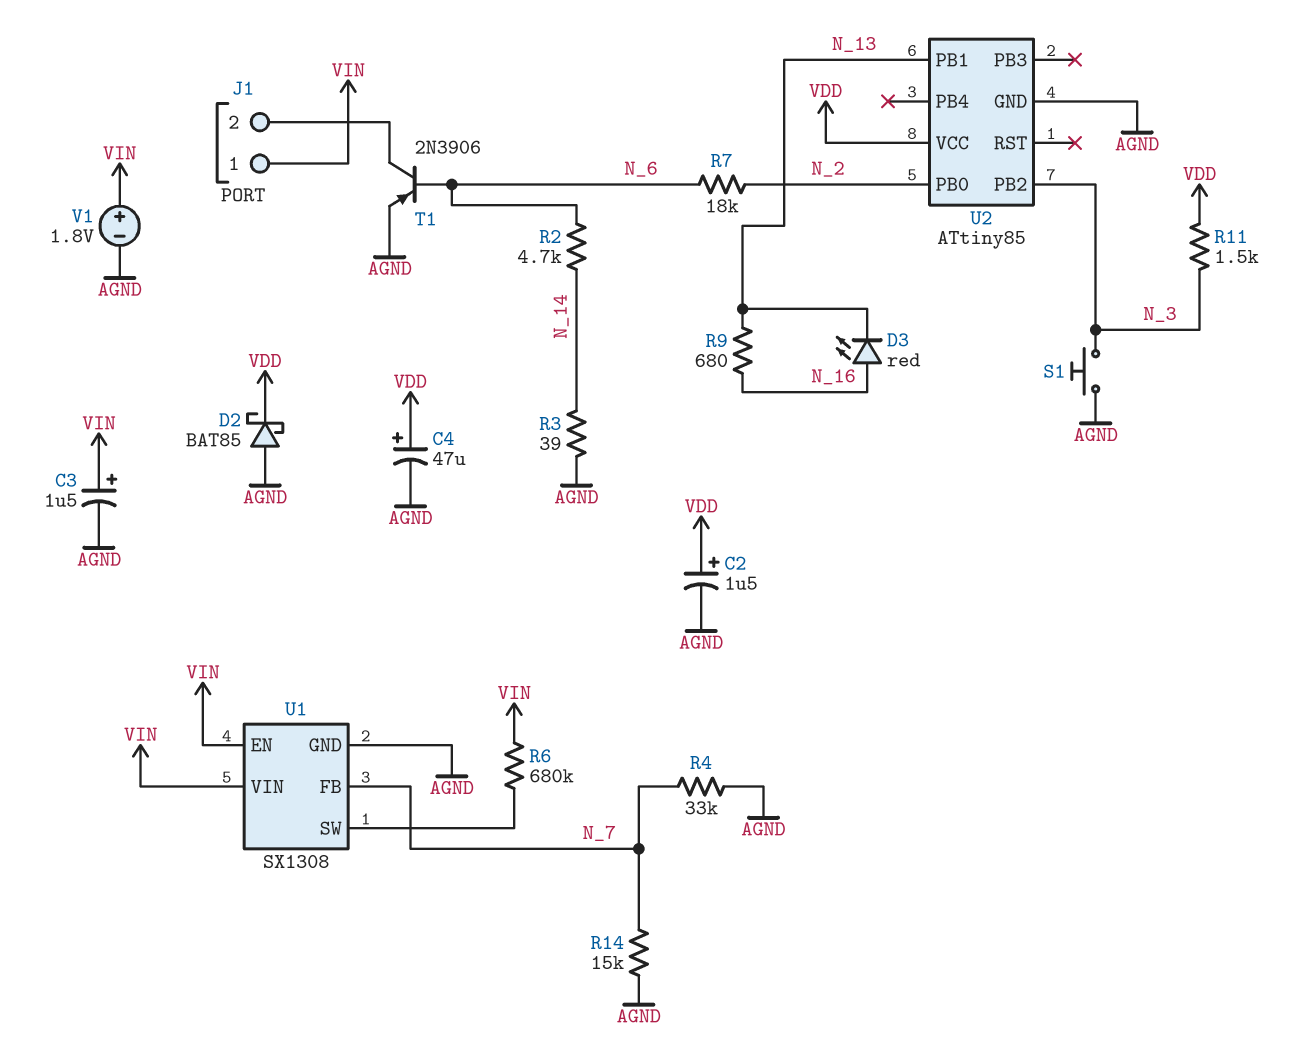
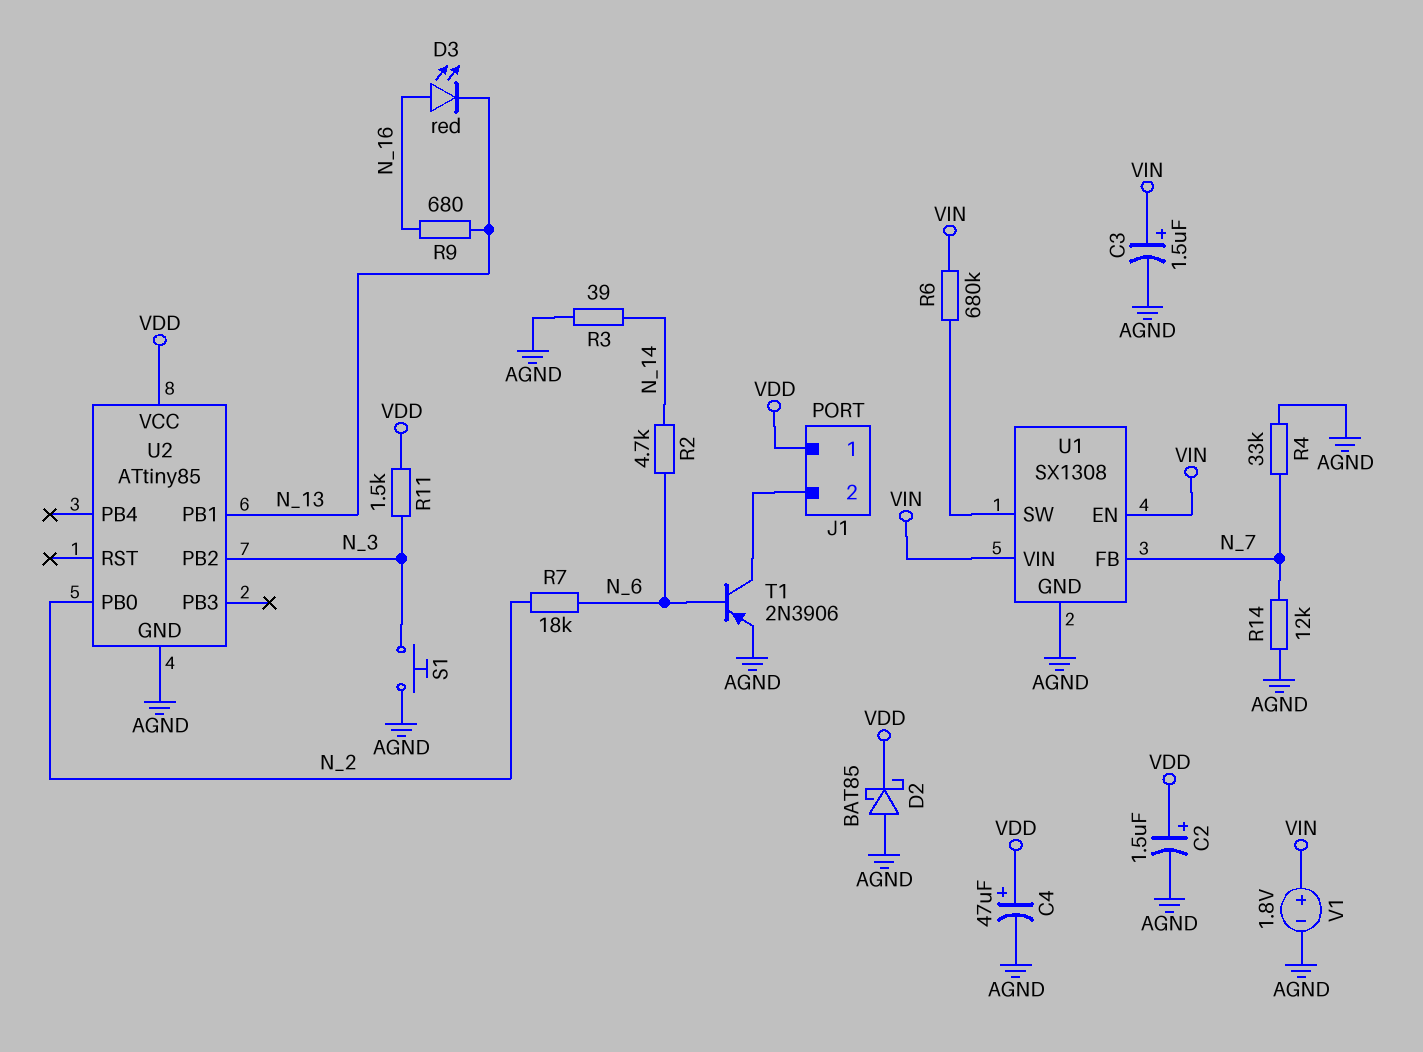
J1 pin 1: VIN -> VDD
R14: 15k (AGND, N_7) -> 12k (AGND, N_7)

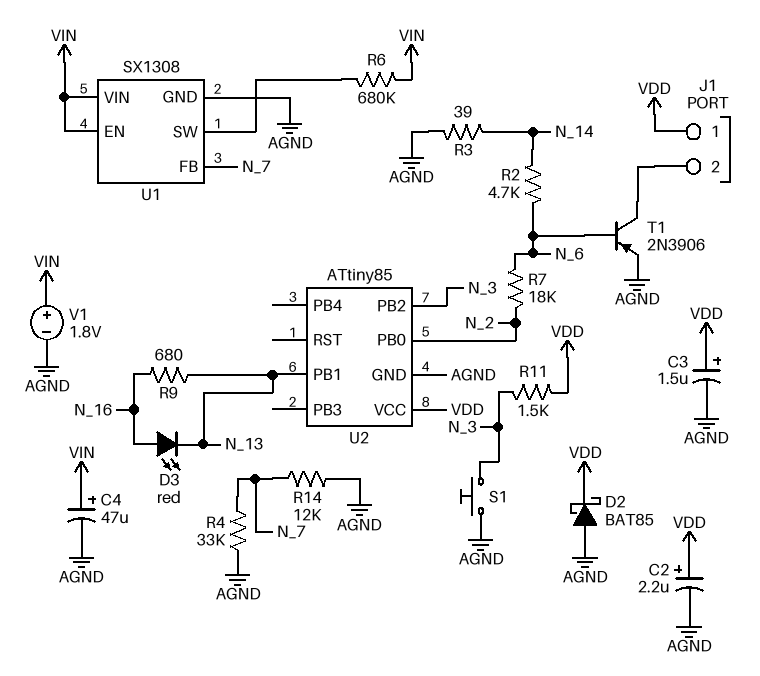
C2: 1.5uF (plus VDD, minus AGND) -> 2.2uF (plus VDD, minus AGND)
C3: 1.5uF (plus VIN, minus AGND) -> 1.5uF (plus VDD, minus AGND)
C4: 47uF (plus VDD, minus AGND) -> 47uF (plus VIN, minus AGND)

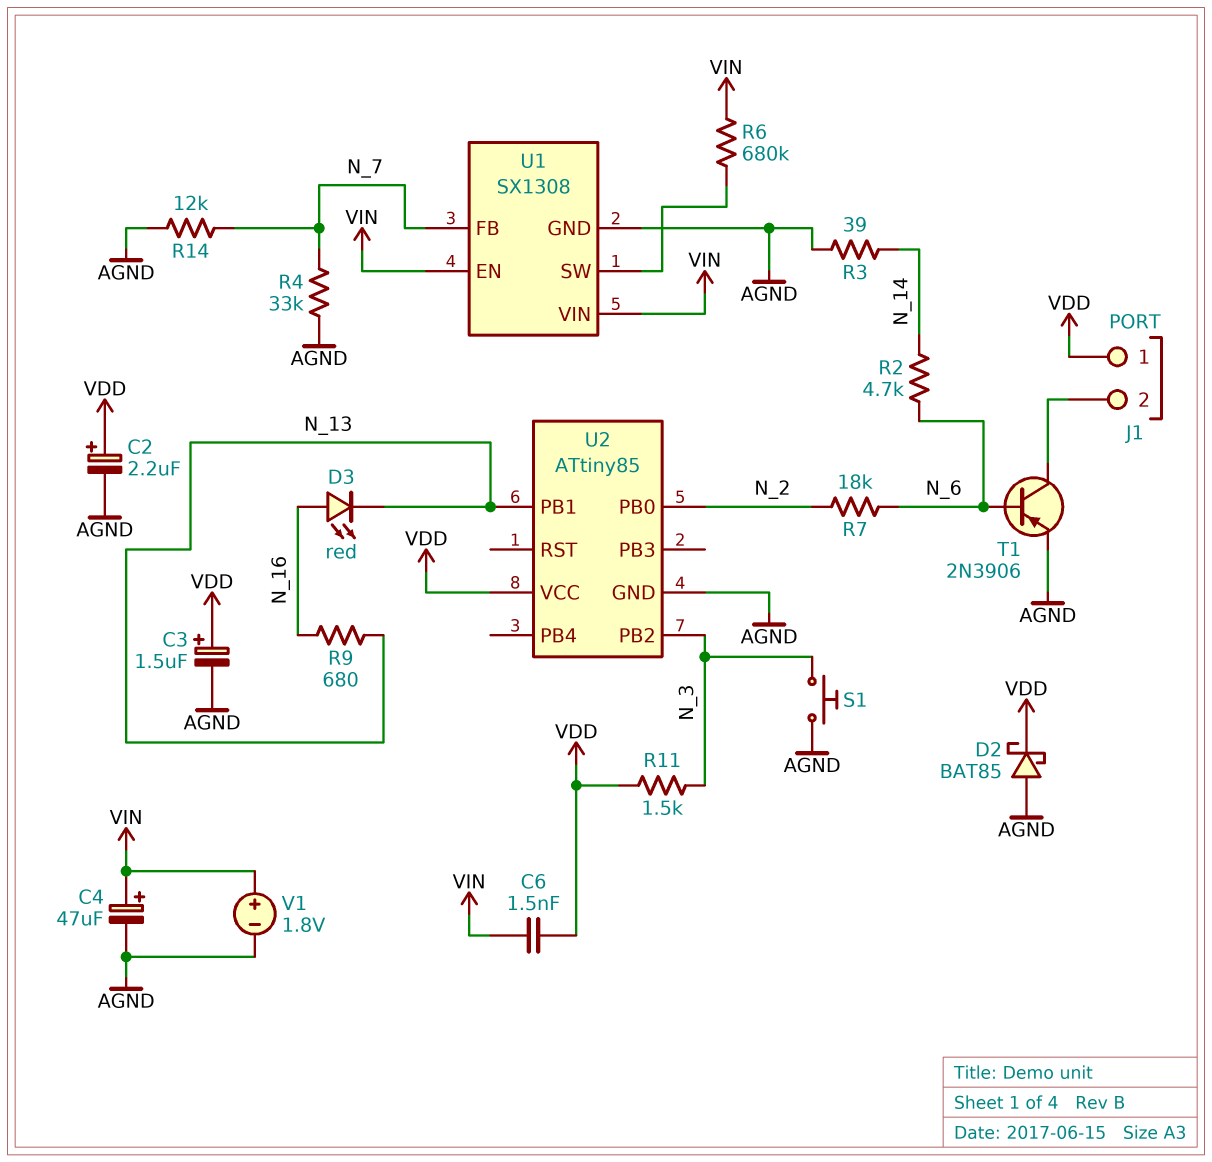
C6: none -> 1.5nF (VDD, VIN)

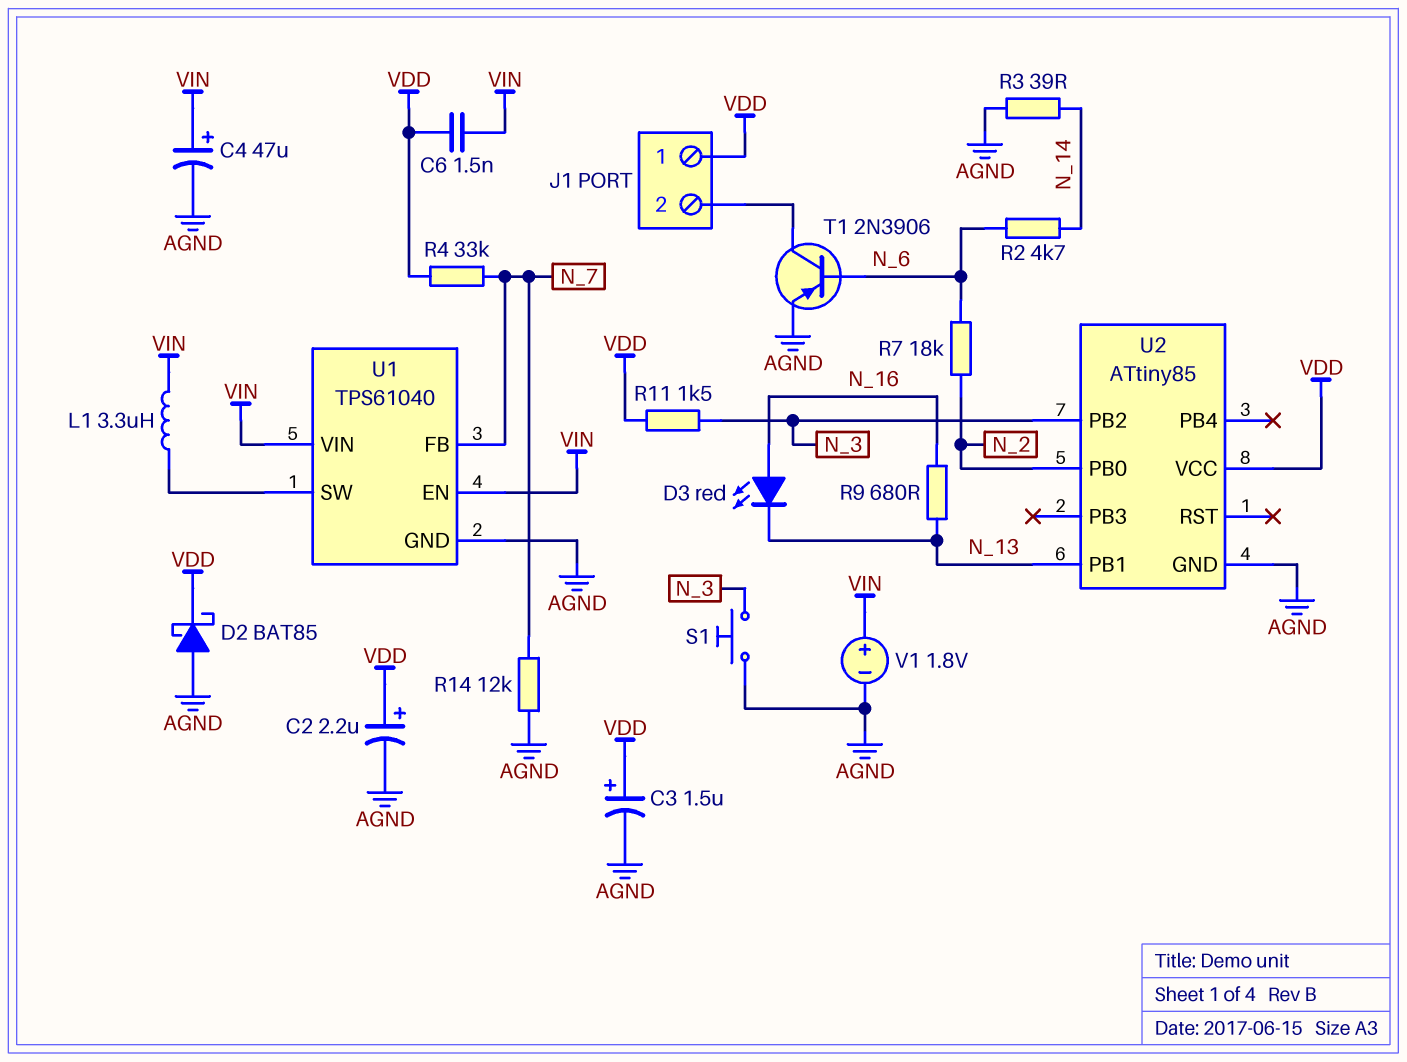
L1: none -> 3.3uH (U1/SW, VIN)
R4: 33k (AGND, N_7) -> 33k (N_7, VDD)
R6: 680k (U1/SW, VIN) -> none
U1: SX1308 -> TPS61040

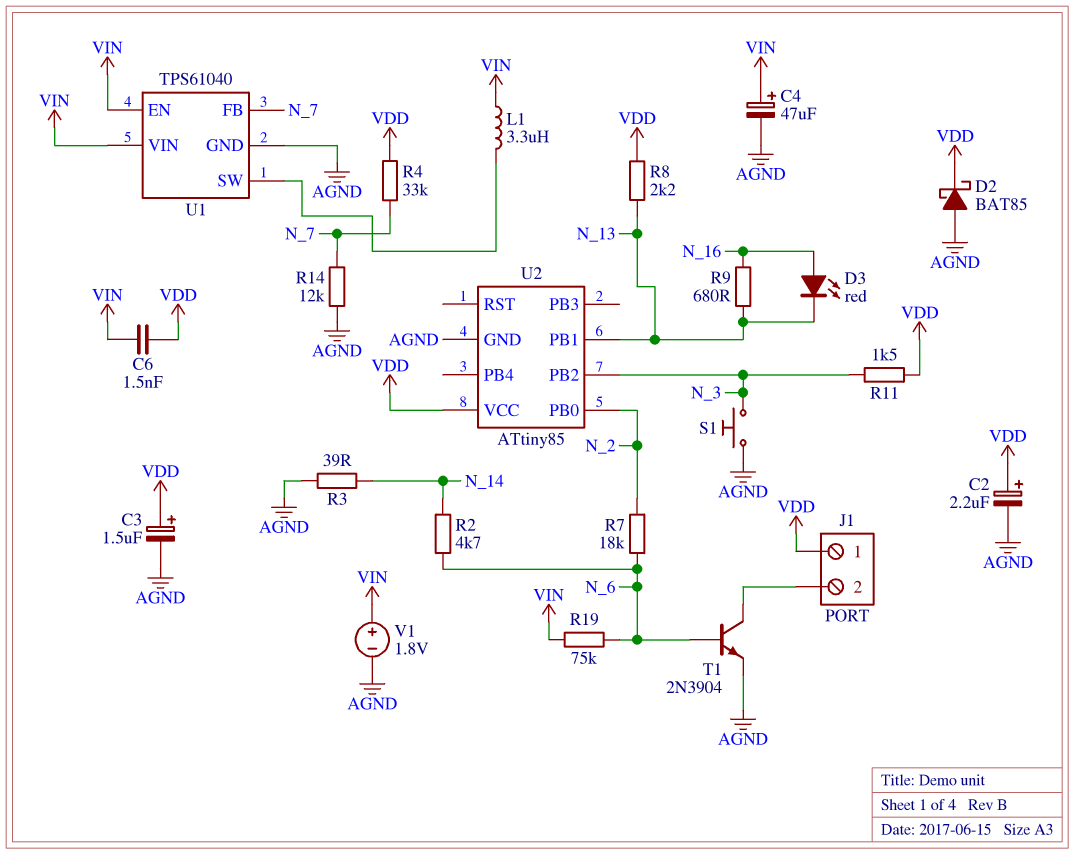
R8: none -> 2.2k (N_13, VDD)
R19: none -> 75k (N_6, VIN)
T1: PNP 2N3906 (B N_6, C J1/2, E AGND) -> NPN 2N3904 (B N_6, C J1/2, E AGND)

